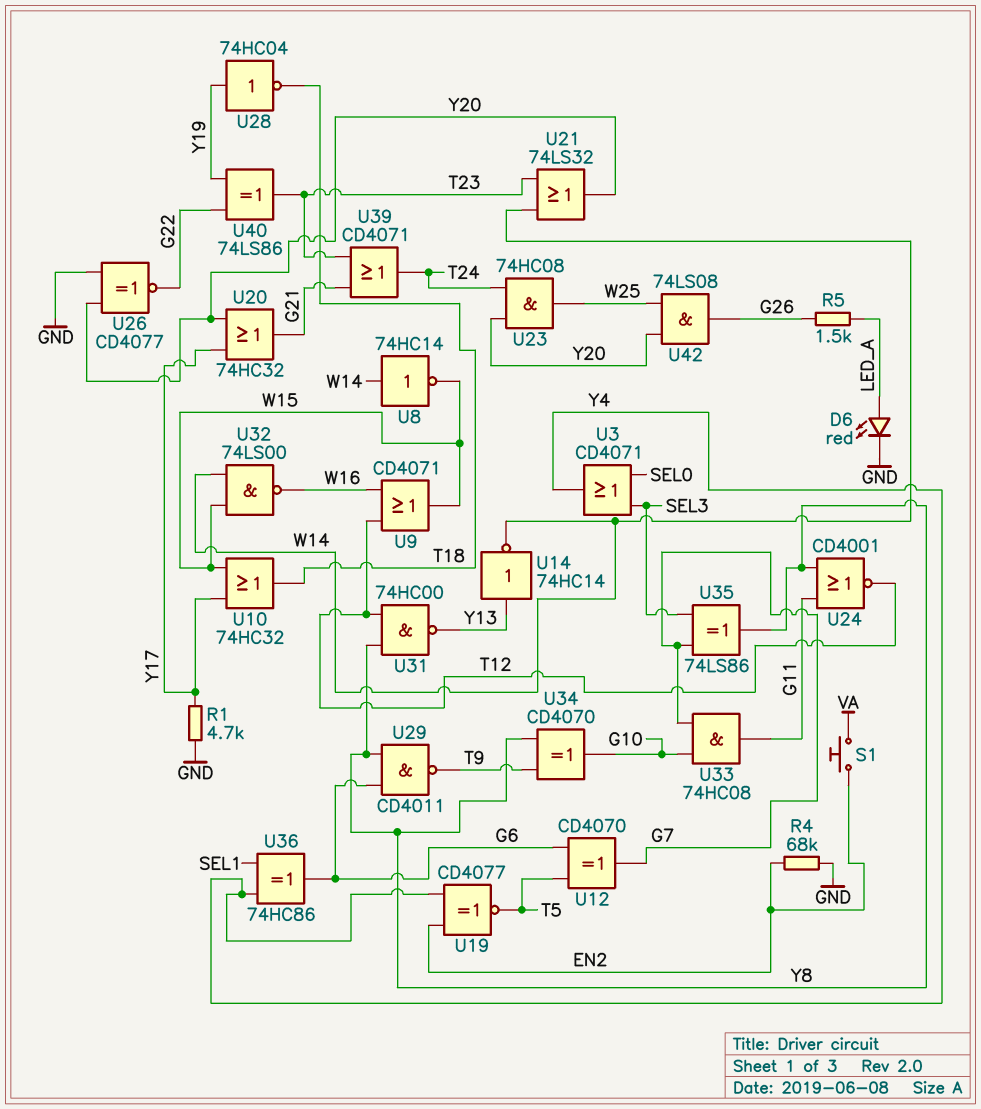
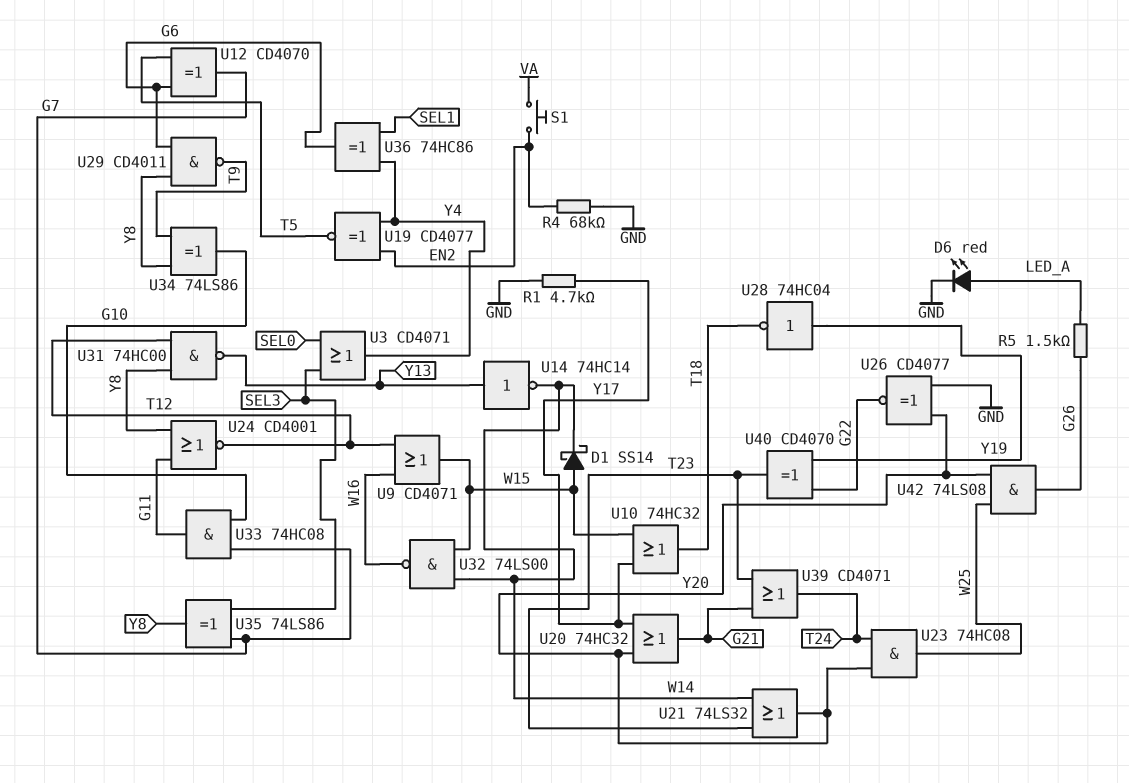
D1: none -> schottky SS14 (A W15, K W14)
U8: NOT 74HC14 (in W14, out W15) -> none
U34: XOR CD4070 (in T9, in Y8, out G10) -> XOR 74LS86 (in T9, in Y8, out G10)
U40: XOR 74LS86 (in G22, in Y19, out T23) -> XOR CD4070 (in G22, in Y19, out T23)

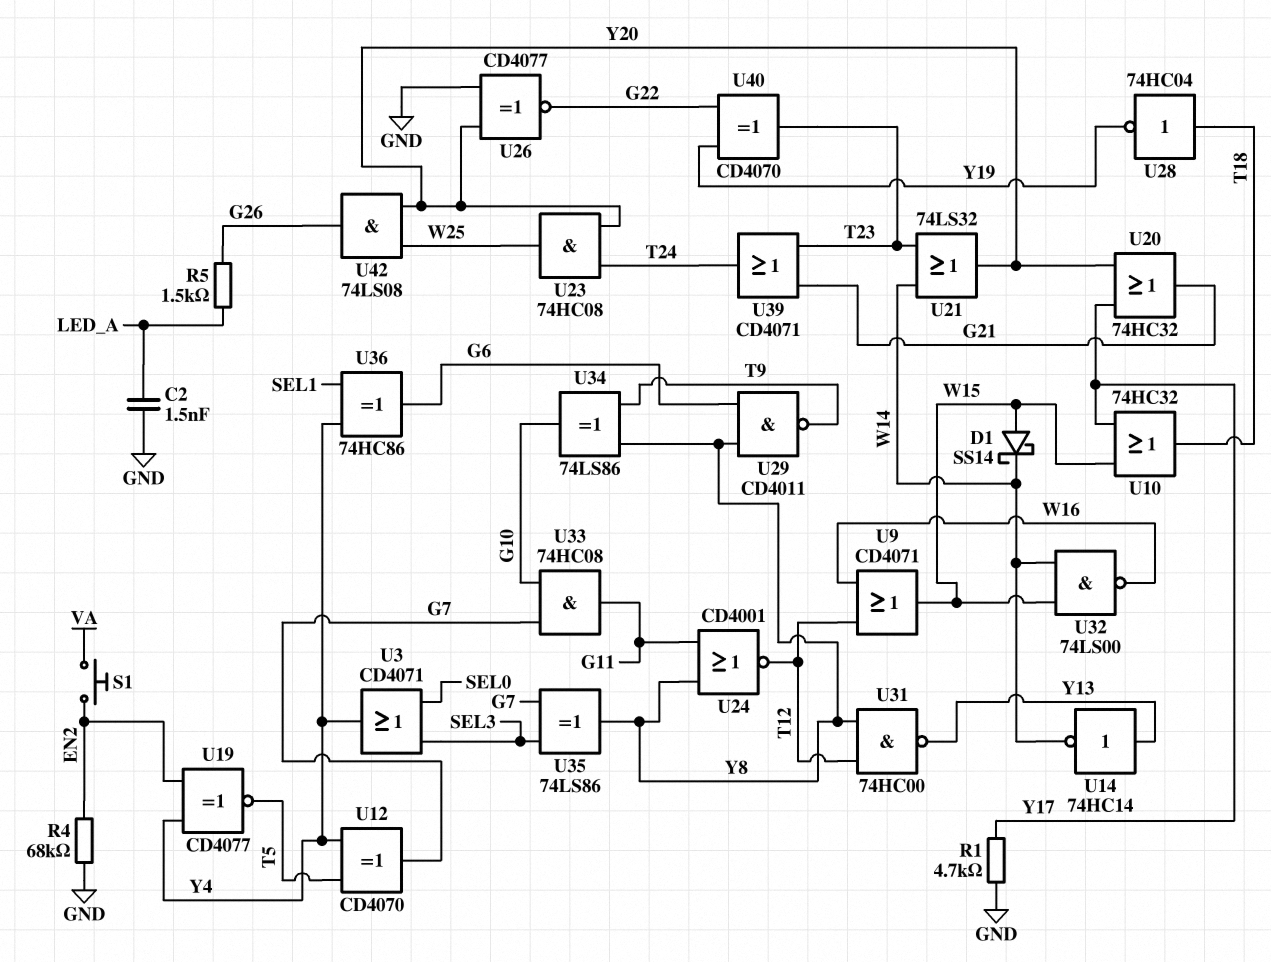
C2: none -> 1.5nF (GND, LED_A)
D6: LED red (A LED_A, K GND) -> none
U12: XOR CD4070 (in G6, in T5, out G7) -> XOR CD4070 (in T5, in Y4, out G7)
U28: NOT 74HC04 (in Y19, out T18) -> NOT 74HC04 (in T18, out Y19)

